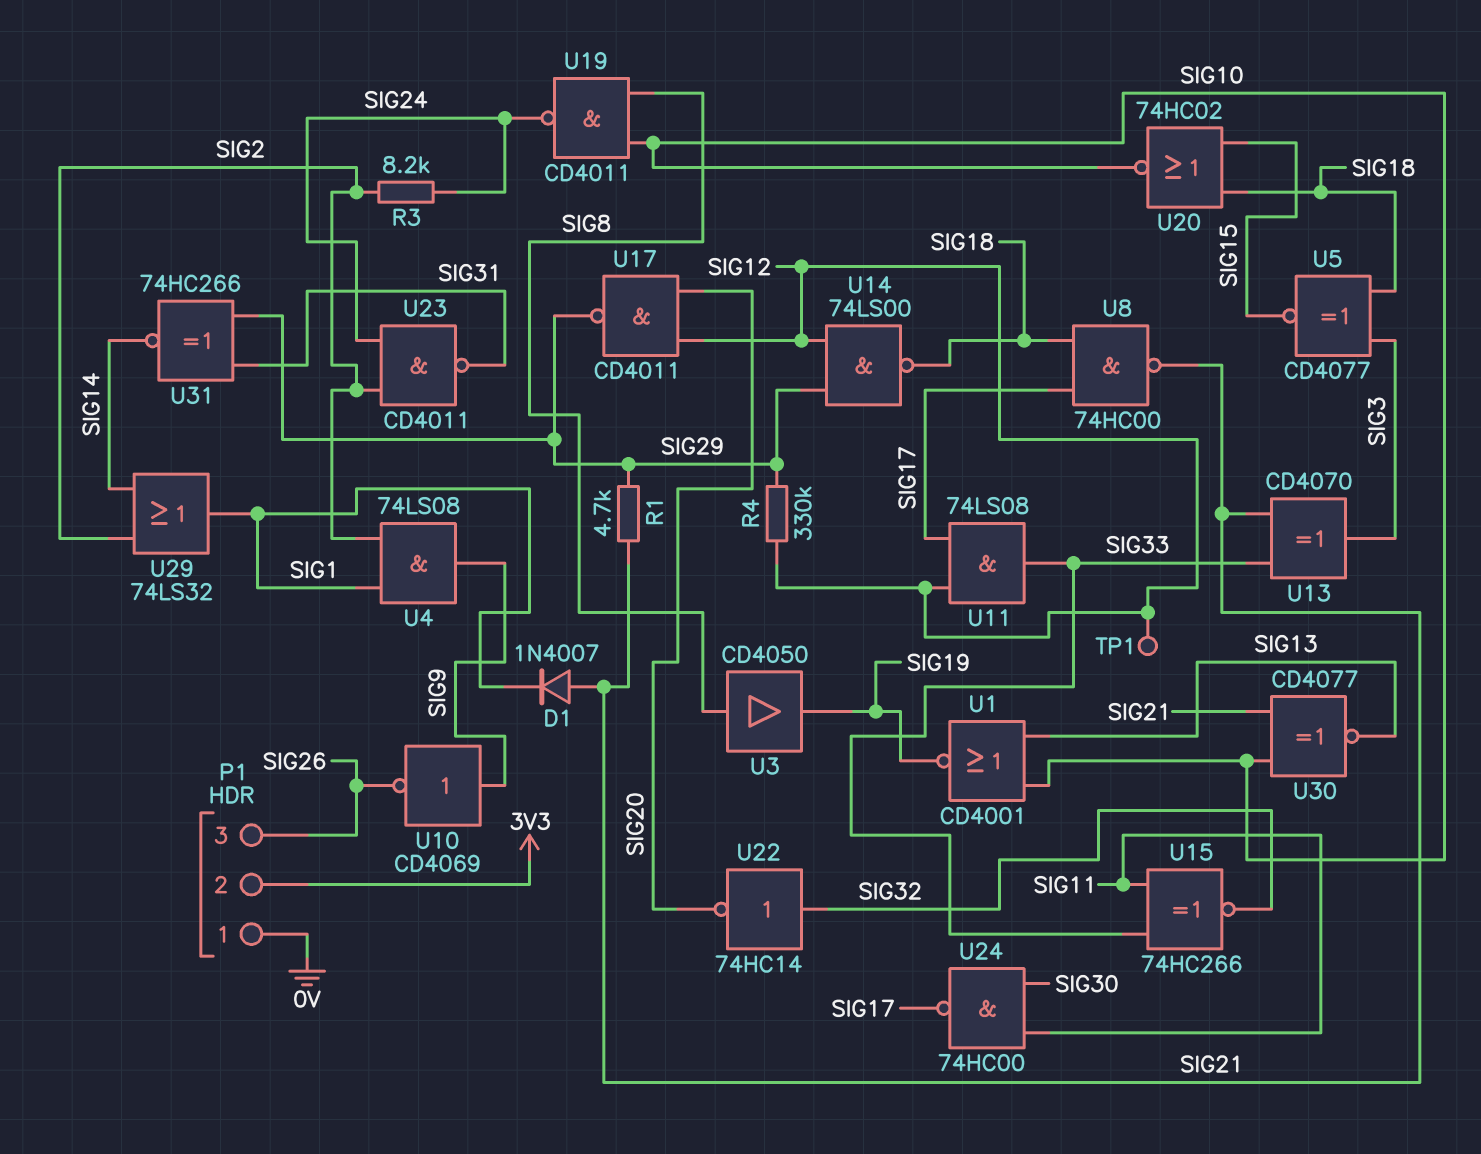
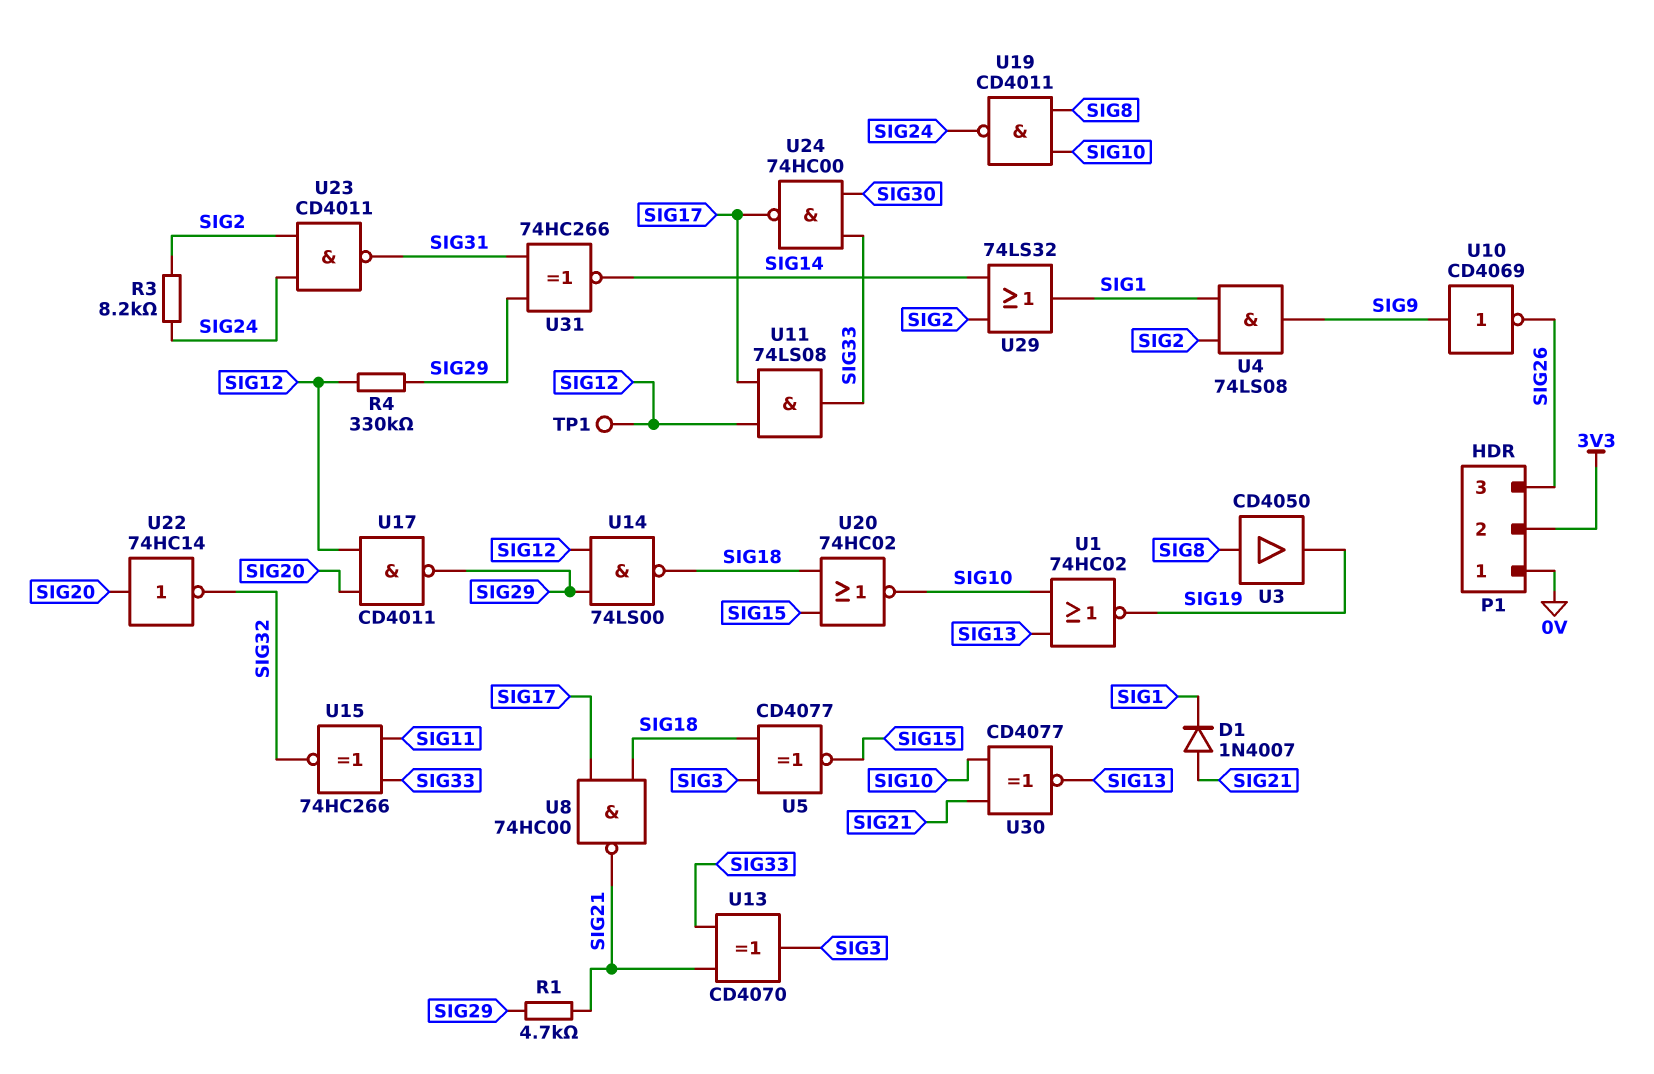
U1: NOR CD4001 (in SIG10, in SIG13, out SIG19) -> NOR 74HC02 (in SIG10, in SIG13, out SIG19)
U22: NOT 74HC14 (in SIG32, out SIG20) -> NOT 74HC14 (in SIG20, out SIG32)
U24: NAND 74HC00 (in SIG11, in SIG30, out SIG17) -> NAND 74HC00 (in SIG30, in SIG33, out SIG17)

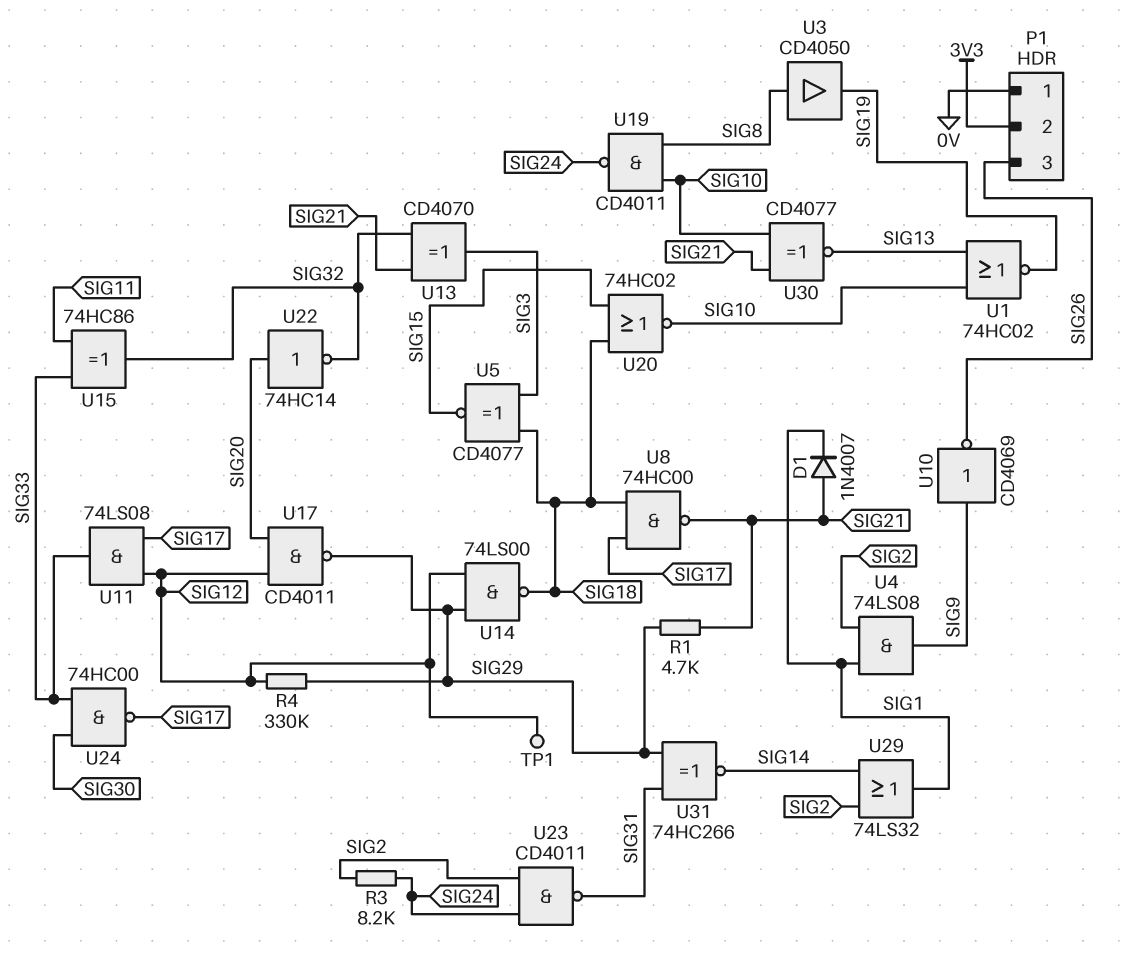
U13: XOR CD4070 (in SIG21, in SIG33, out SIG3) -> XOR CD4070 (in SIG21, in SIG32, out SIG3)
U15: XNOR 74HC266 (in SIG11, in SIG33, out SIG32) -> XOR 74HC86 (in SIG11, in SIG33, out SIG32)

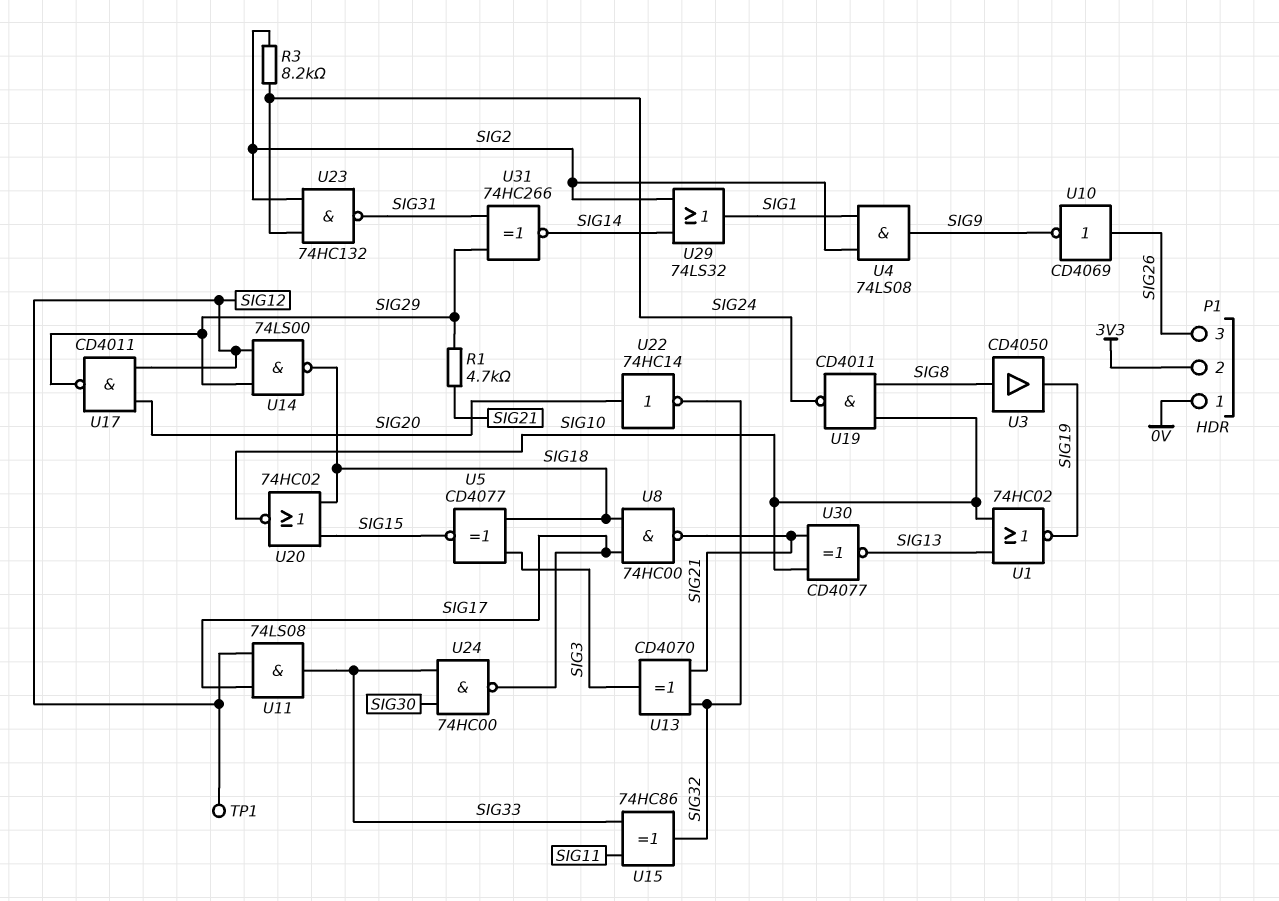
D1: diode 1N4007 (A SIG21, K SIG1) -> none
R4: 330k (SIG12, SIG29) -> none
U10: NOT CD4069 (in SIG9, out SIG26) -> NOT CD4069 (in SIG26, out SIG9)
U23: NAND CD4011 (in SIG2, in SIG24, out SIG31) -> NAND 74HC132 (in SIG2, in SIG24, out SIG31)

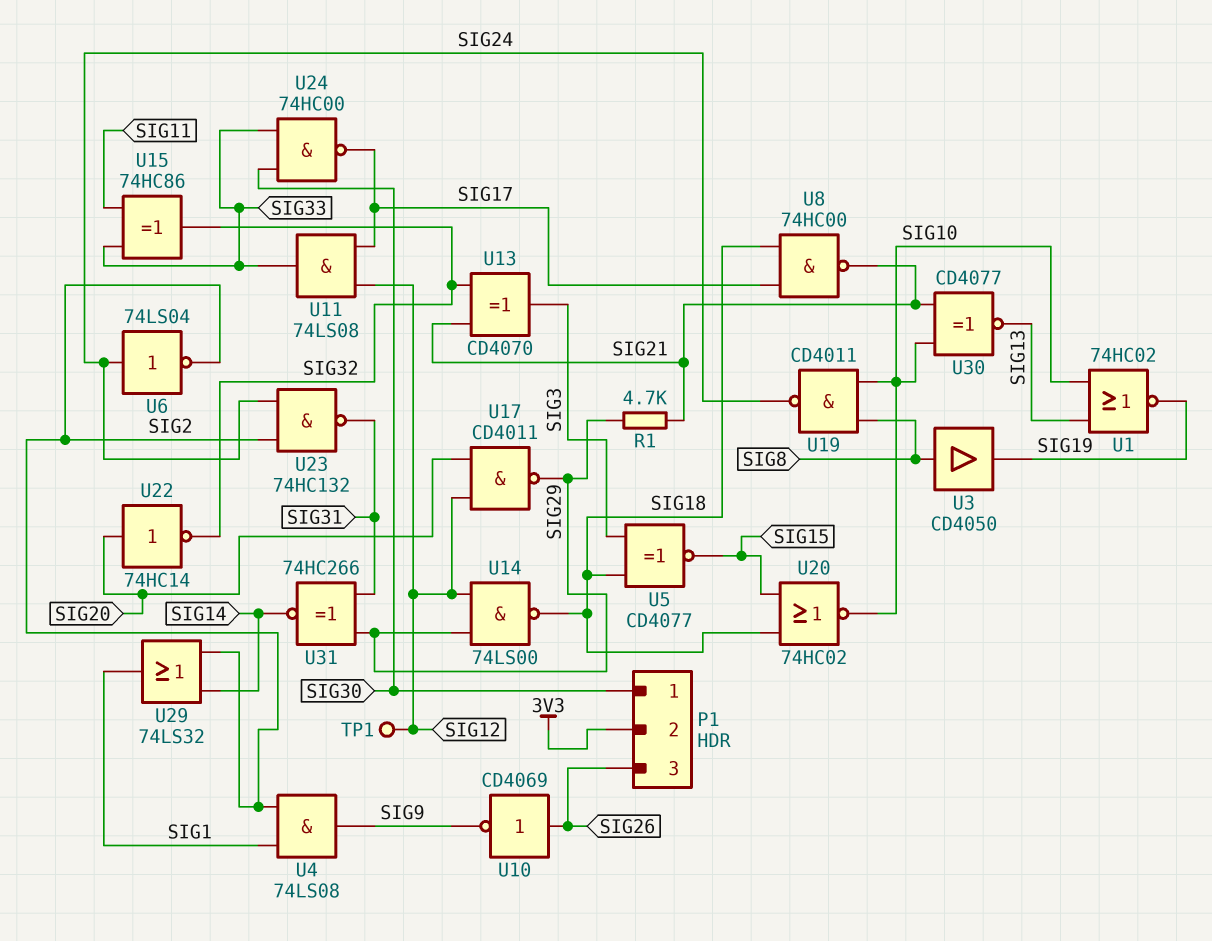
P1 pin 1: 0V -> SIG30
R3: 8.2k (SIG2, SIG24) -> none
U6: none -> NOT 74LS04 (in SIG24, out SIG2)

